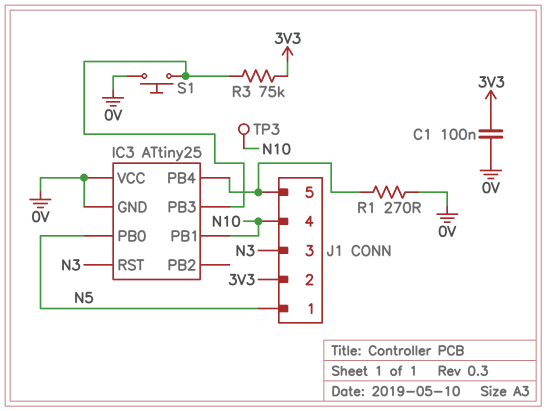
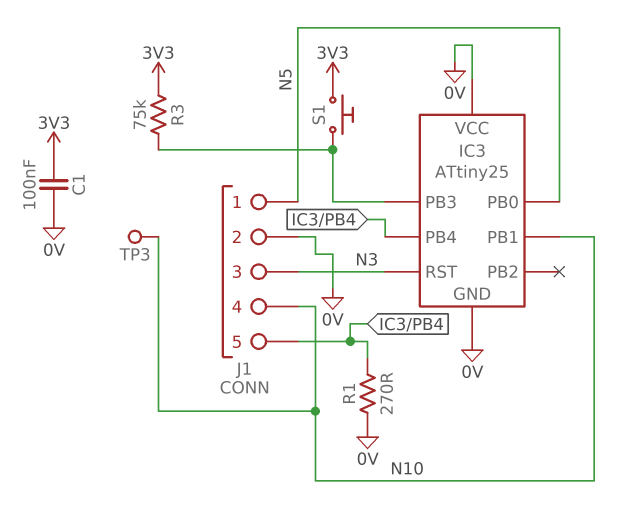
J1 pin 2: 3V3 -> 0V
S1: button (0V, IC3/PB3) -> button (3V3, IC3/PB3)

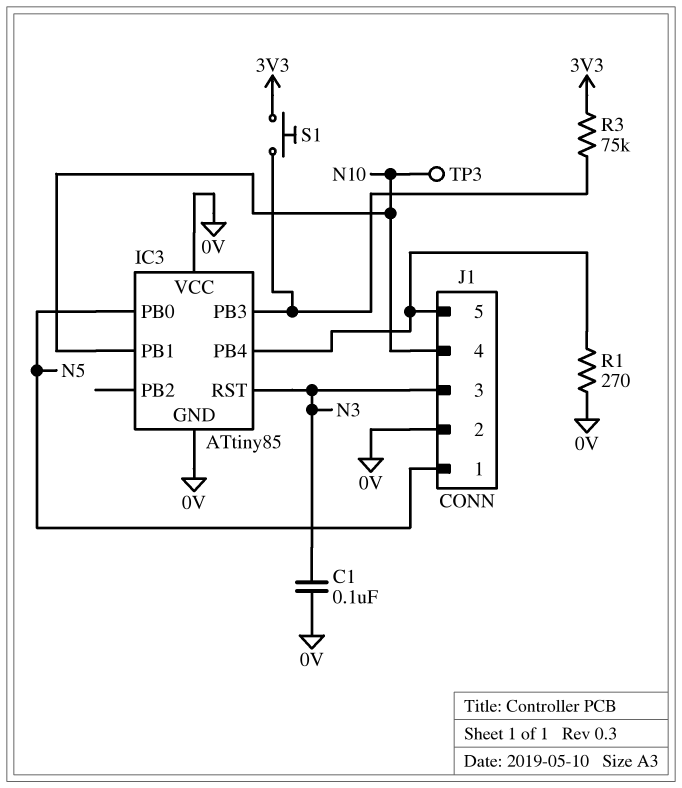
C1: 100nF (0V, 3V3) -> 100nF (0V, N3)
IC3: ATtiny25 -> ATtiny85

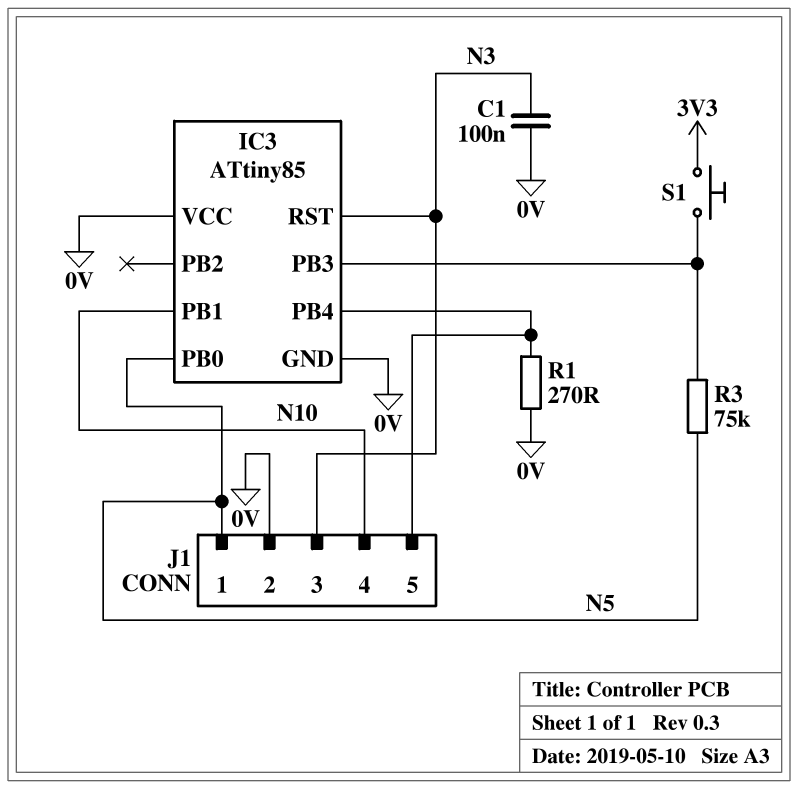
R3: 75k (3V3, IC3/PB3) -> 75k (IC3/PB3, N5)
TP3: test point (N10) -> none

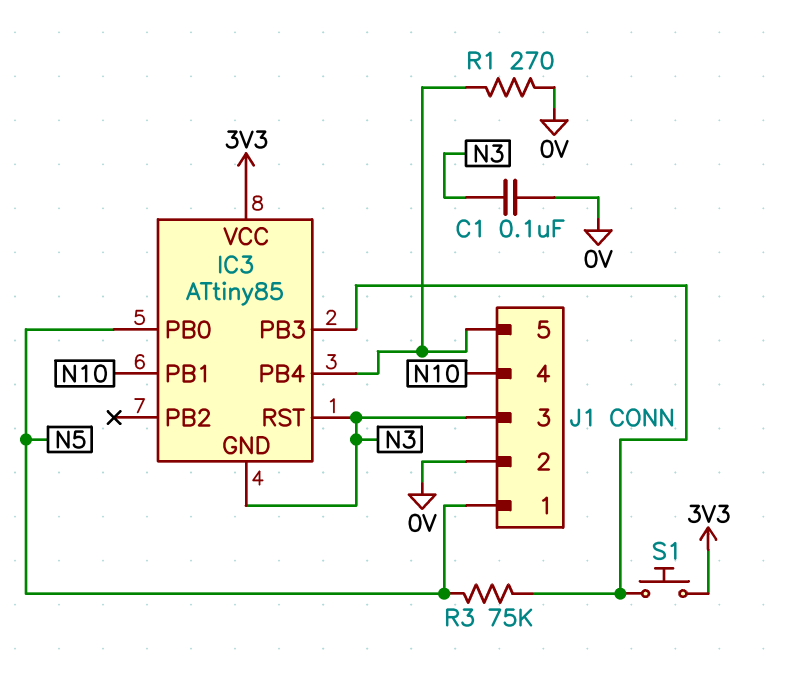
IC3 pin GND: 0V -> N3
IC3 pin VCC: 0V -> 3V3

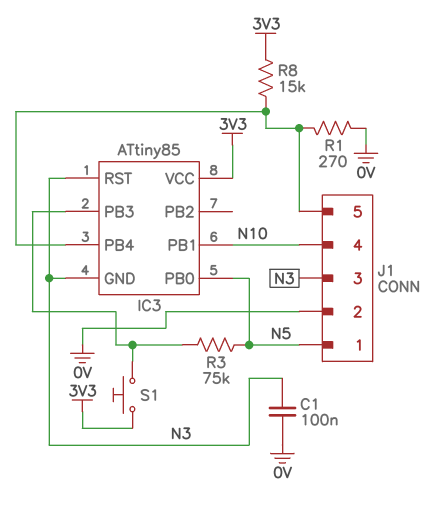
R8: none -> 15k (3V3, IC3/PB4)

